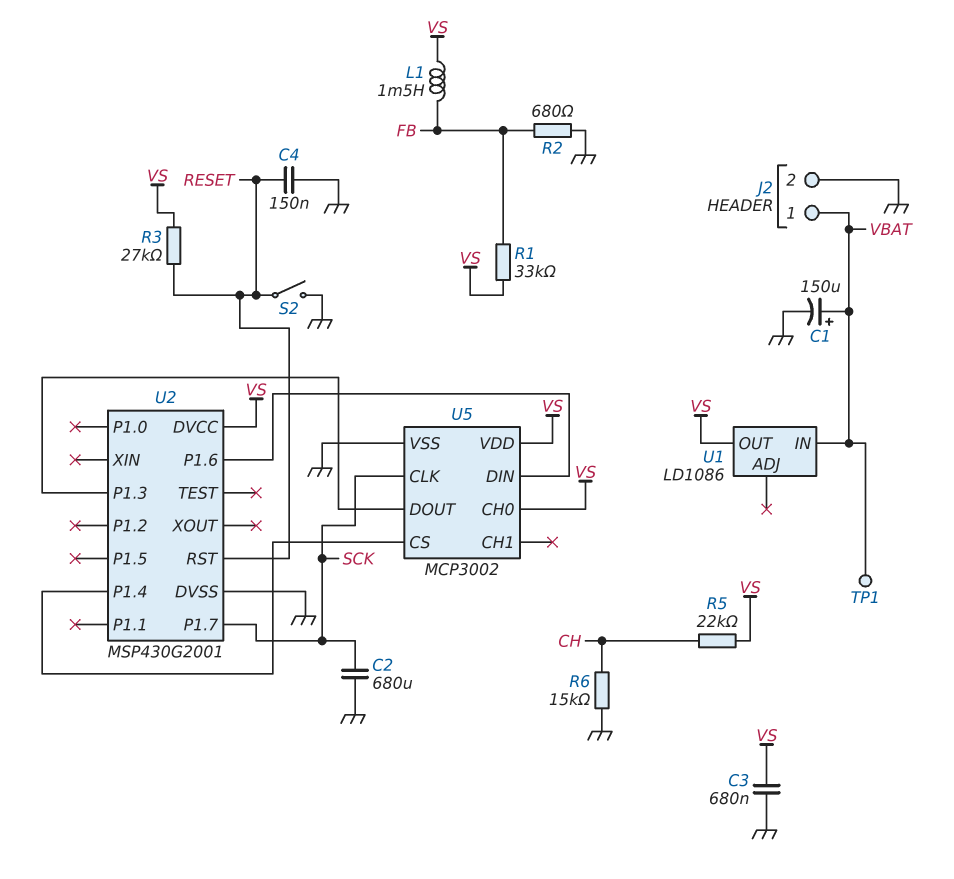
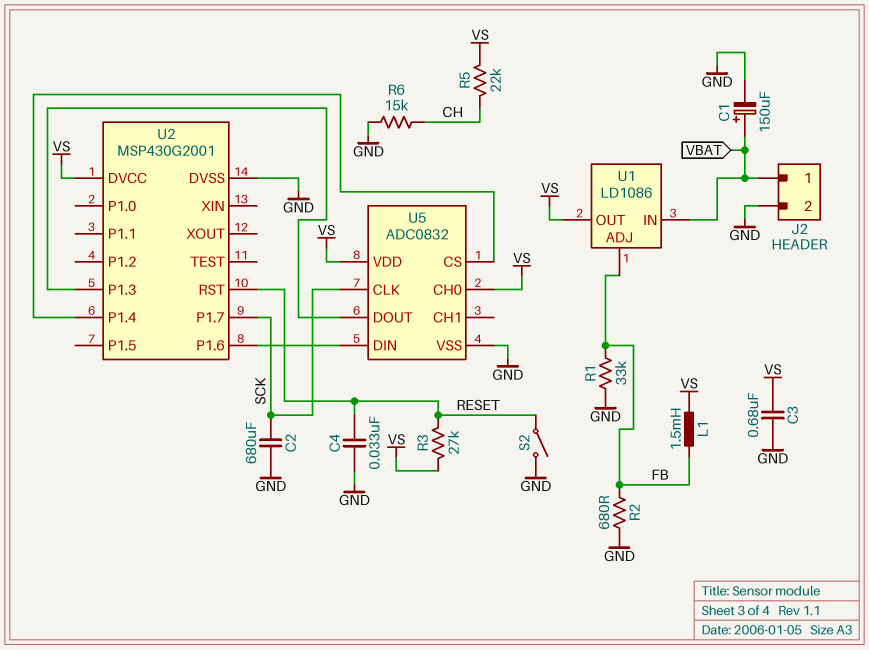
C4: 150nF (GND, RESET) -> 33nF (GND, RESET)
R1: 33k (FB, VS) -> 33k (FB, GND)
TP1: test point (VBAT) -> none
U1 pin ADJ: none -> FB
U5: MCP3002 -> ADC0832

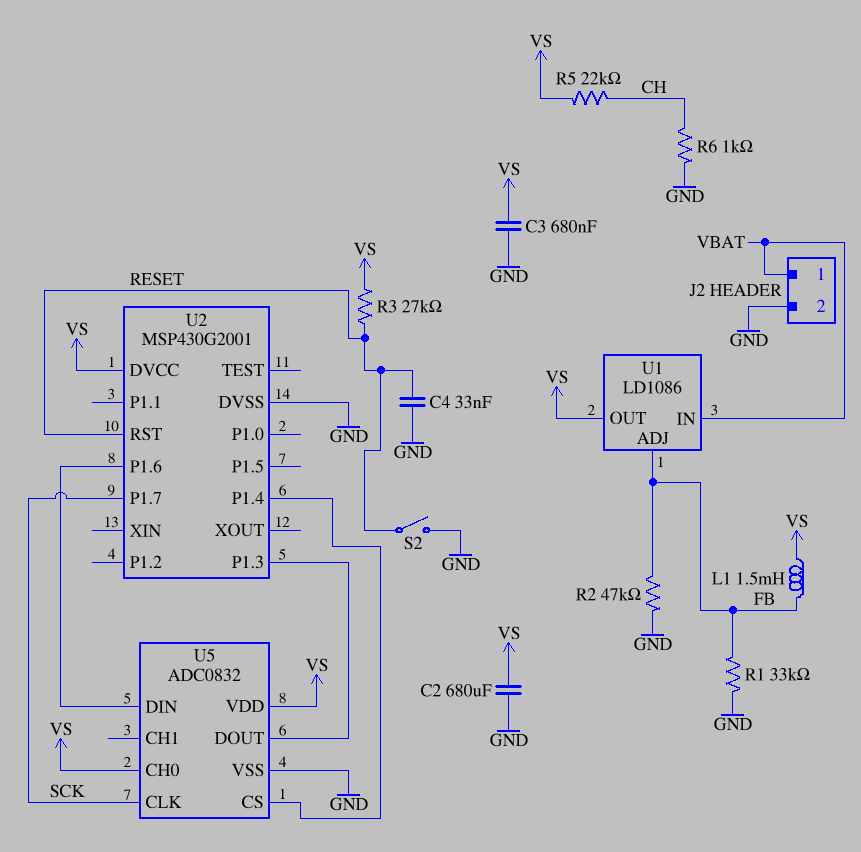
C1: 150uF (plus VBAT, minus GND) -> none
C2: 680uF (GND, SCK) -> 680uF (GND, VS)
R2: 680 (FB, GND) -> 47k (FB, GND)
R6: 15k (CH, GND) -> 1k (CH, GND)

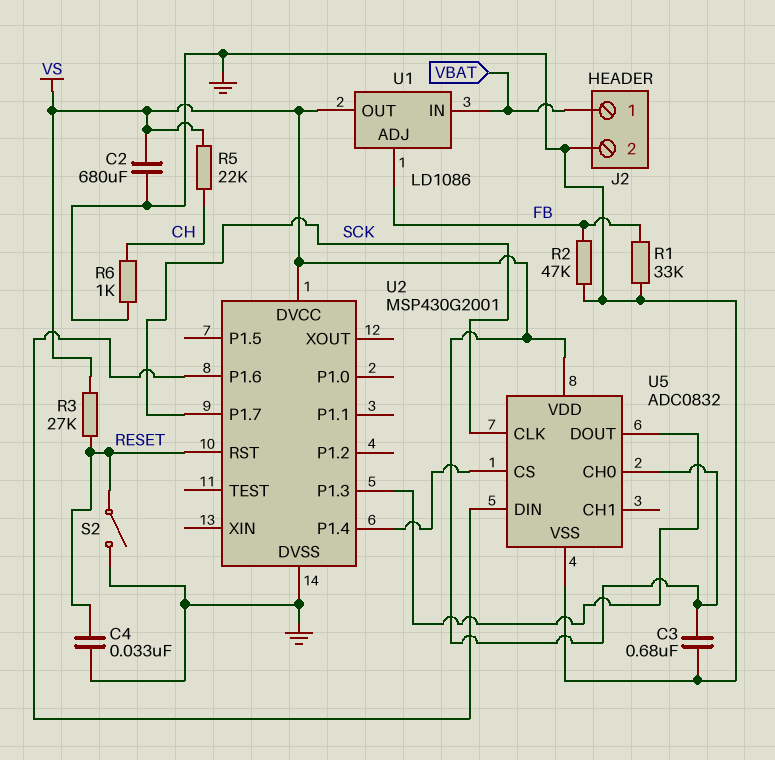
L1: 1.5mH (FB, VS) -> none

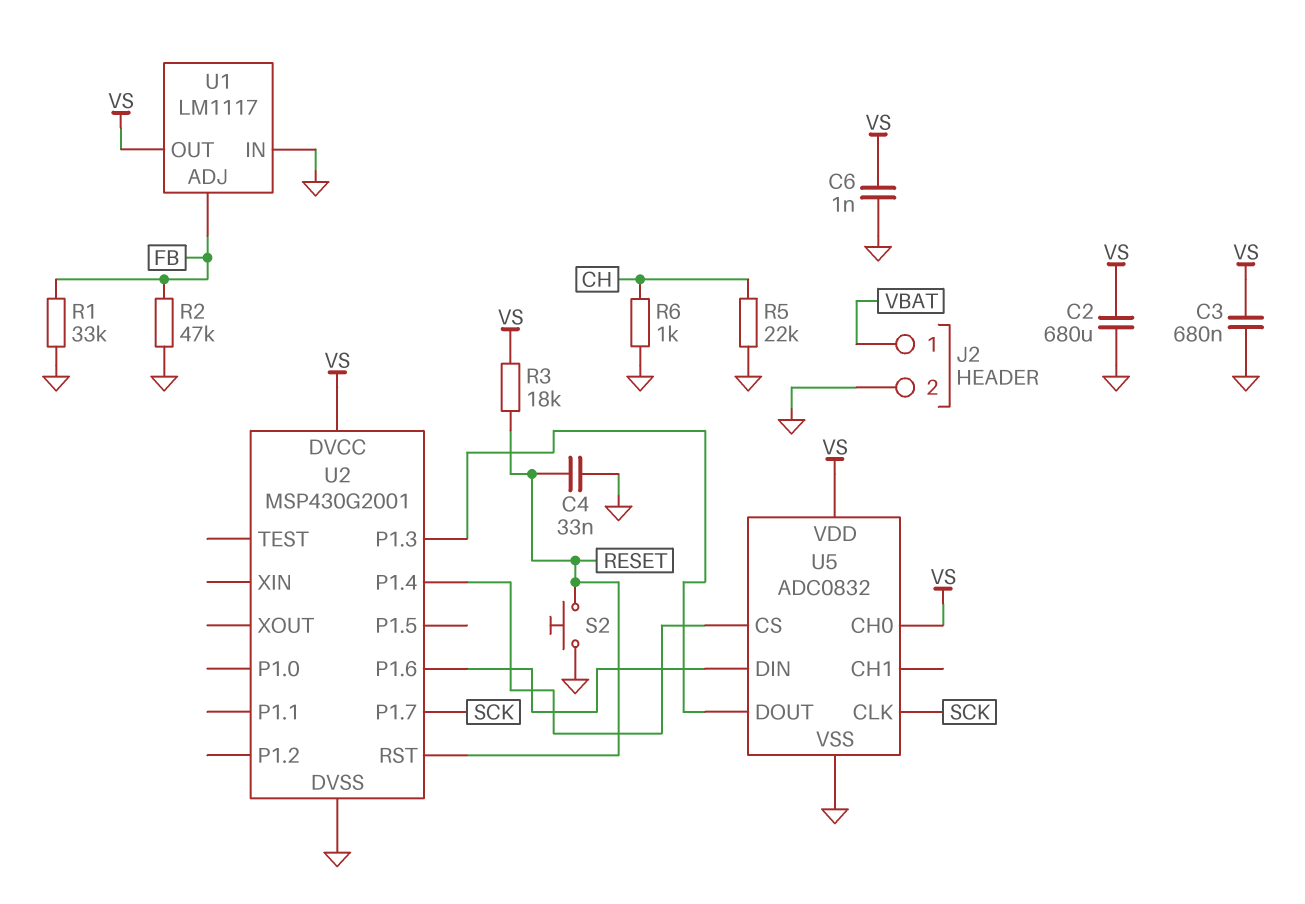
C6: none -> 1nF (GND, VS)
R3: 27k (RESET, VS) -> 18k (RESET, VS)
R5: 22k (CH, VS) -> 22k (CH, GND)
S2: switch (GND, RESET) -> button (GND, RESET)
U1: LD1086 -> LM1117
U1 pin IN: VBAT -> GND

